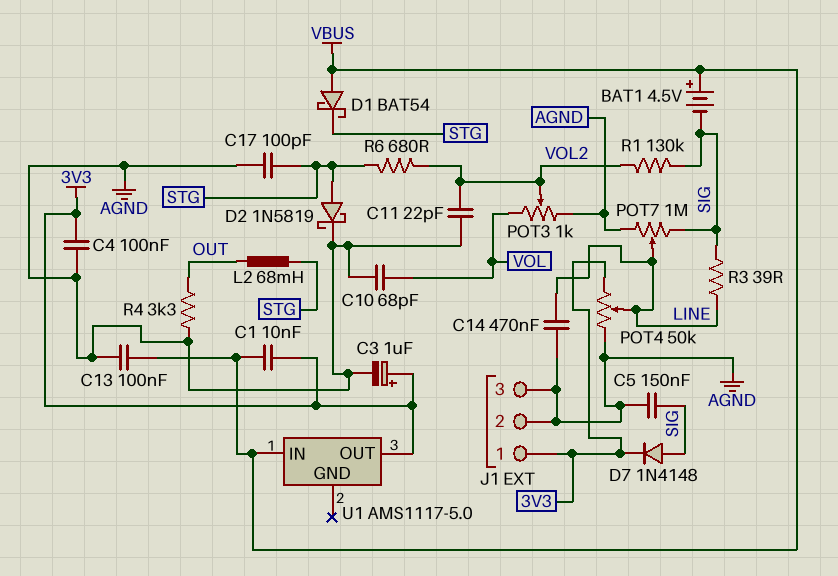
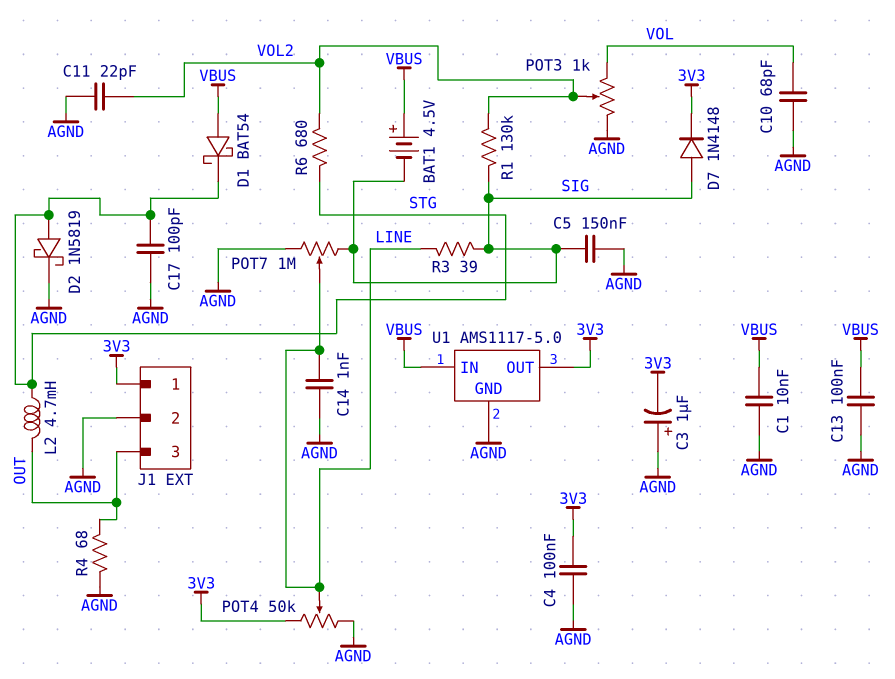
C1: 10nF (3V3, VBUS) -> 10nF (AGND, VBUS)
C3: 1uF (plus 3V3, minus AGND) -> 1uF (plus AGND, minus 3V3)
C14: 470nF (AGND, LINE) -> 1nF (AGND, LINE)
J1 pin 3: AGND -> OUT
L2: 68mH (OUT, STG) -> 4.7mH (OUT, STG)
R4: 3.3k (AGND, OUT) -> 68 (AGND, OUT)
U1 pin GND: none -> AGND

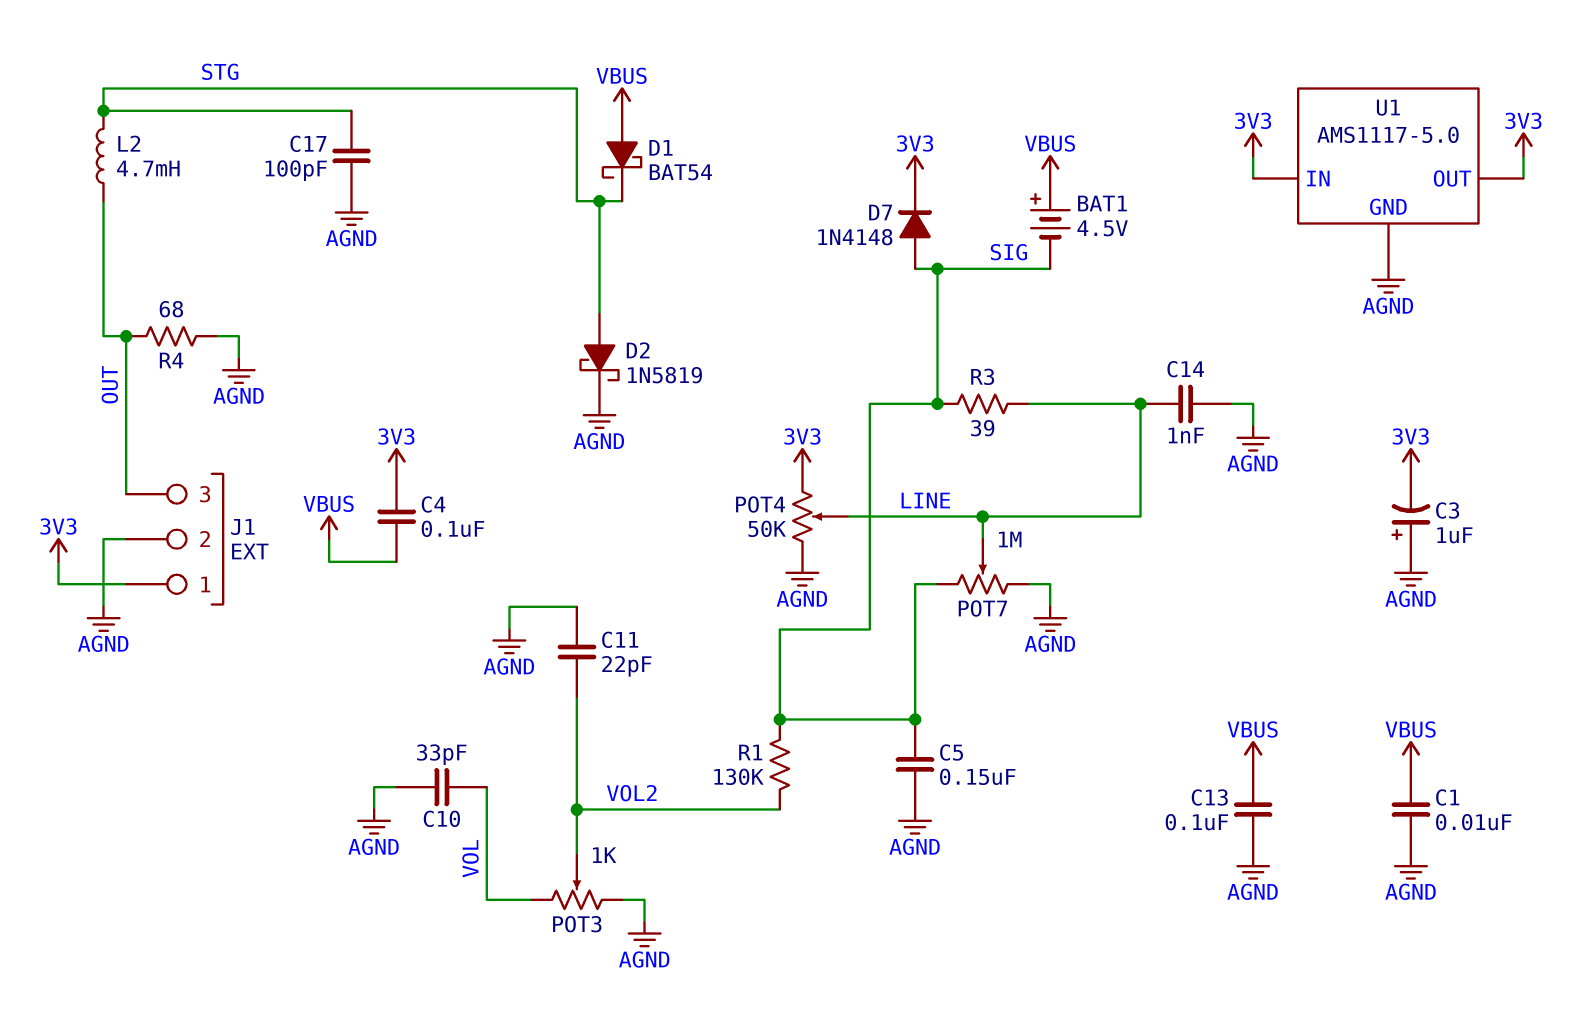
C4: 100nF (3V3, AGND) -> 100nF (3V3, VBUS)
C10: 68pF (AGND, VOL) -> 33pF (AGND, VOL)
R6: 680 (STG, VOL2) -> none
U1 pin IN: VBUS -> 3V3

